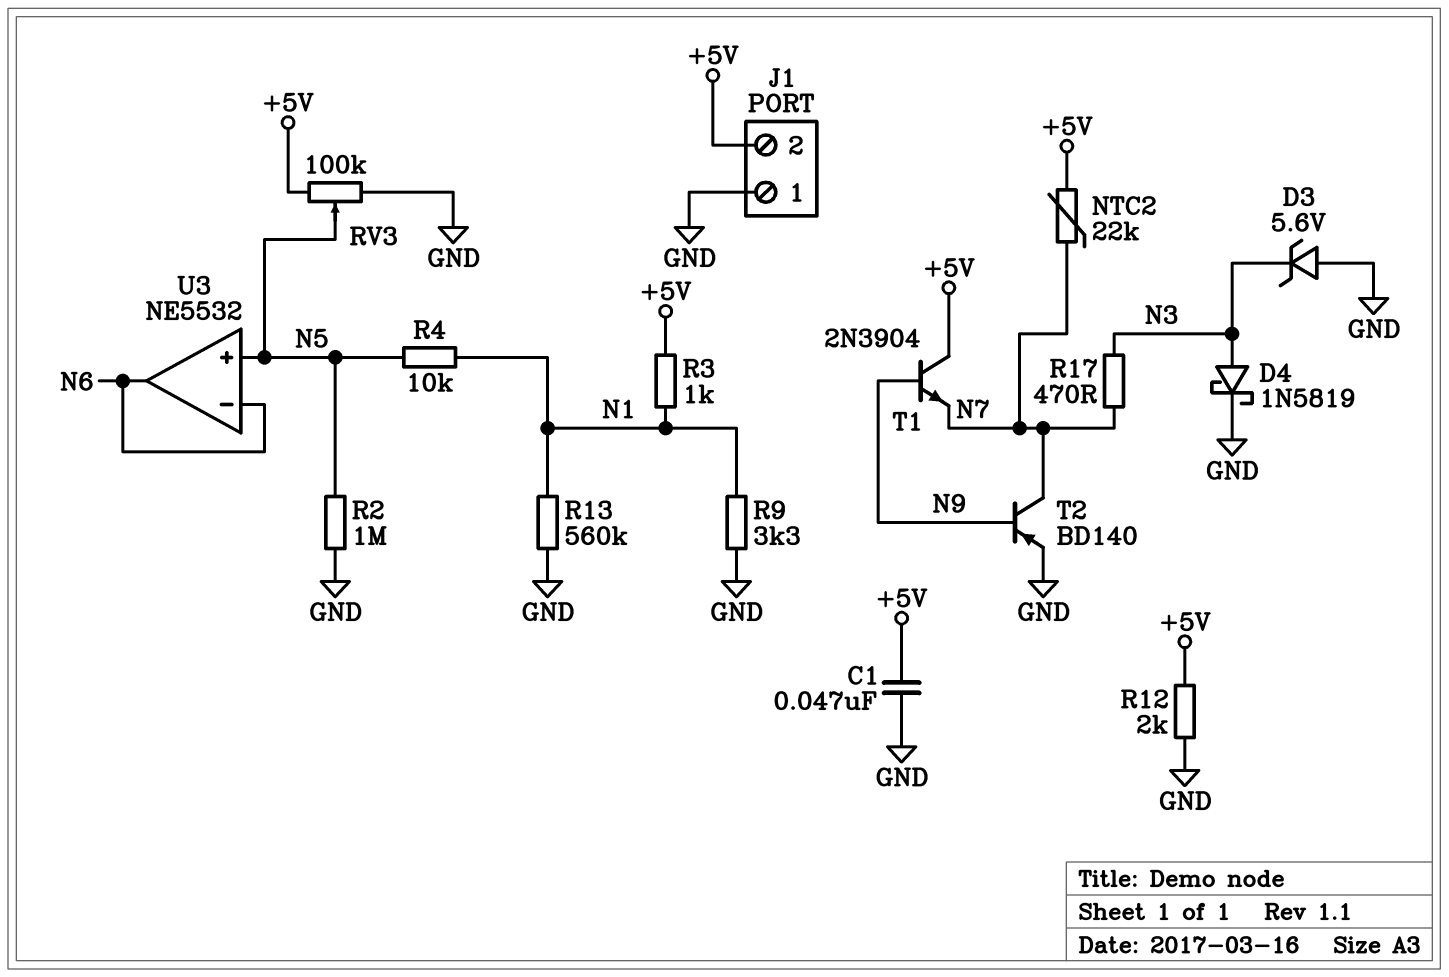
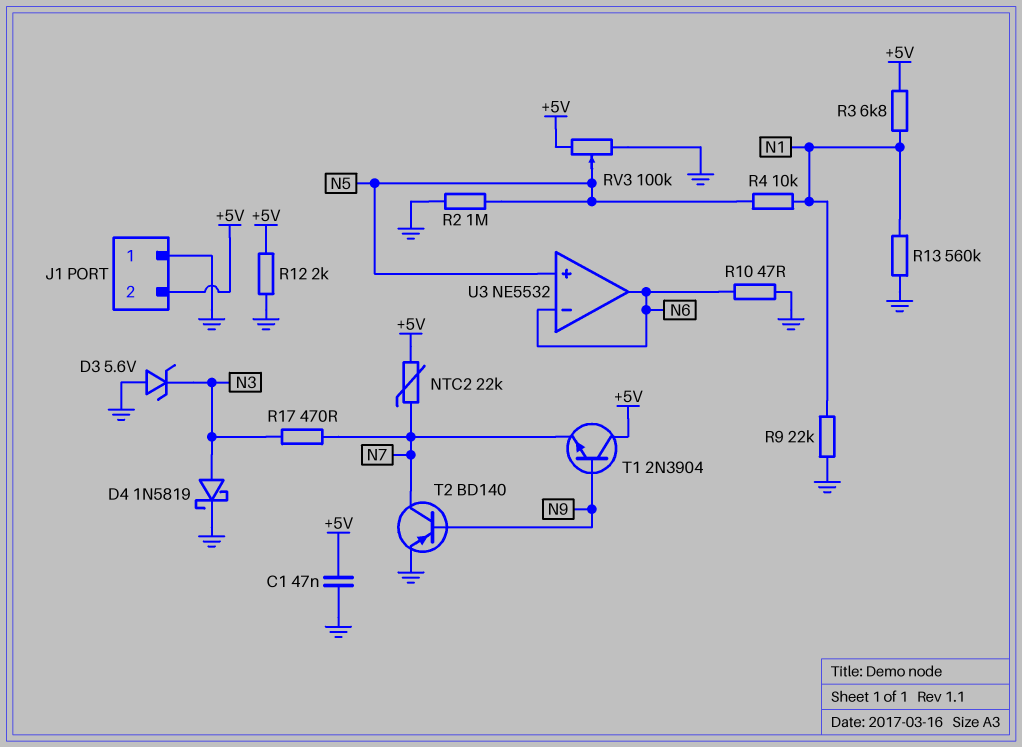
R3: 1k (+5V, N1) -> 6.8k (+5V, N1)
R9: 3.3k (GND, N1) -> 22k (GND, N1)
R10: none -> 47 (GND, N6)

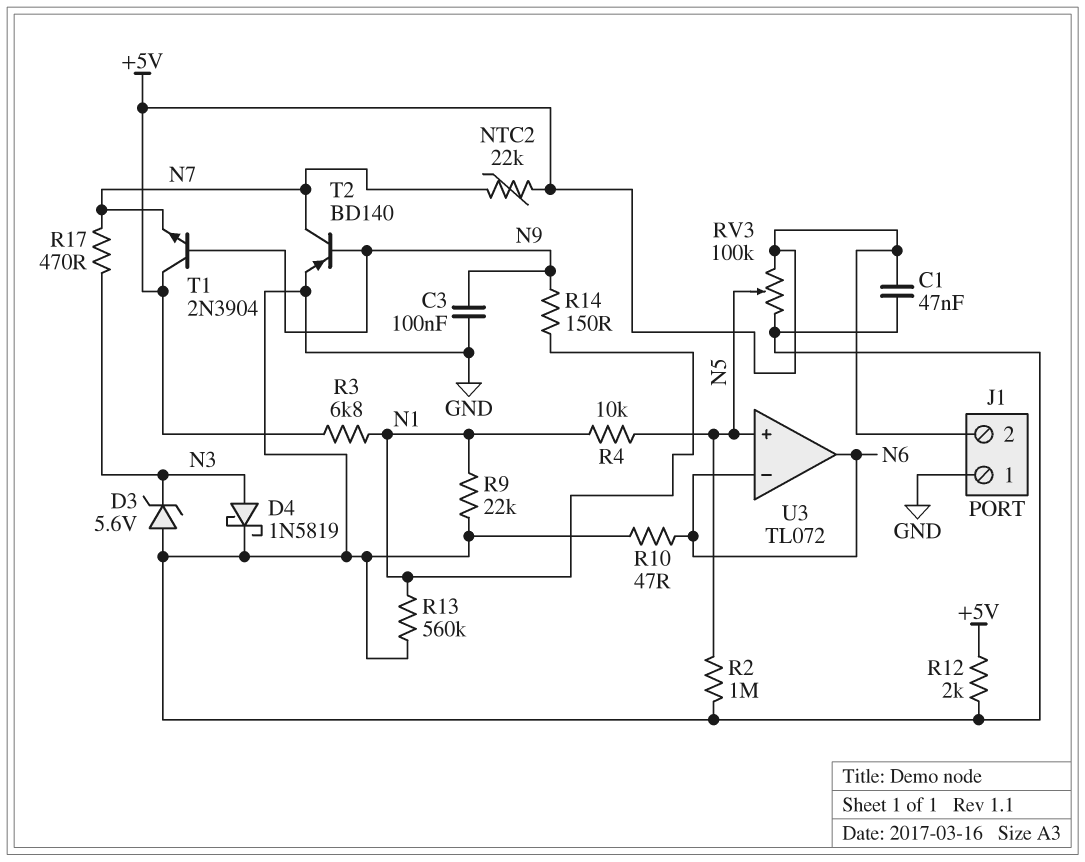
C3: none -> 100nF (GND, N9)
R14: none -> 150 (N1, N9)
U3: NE5532 -> TL072

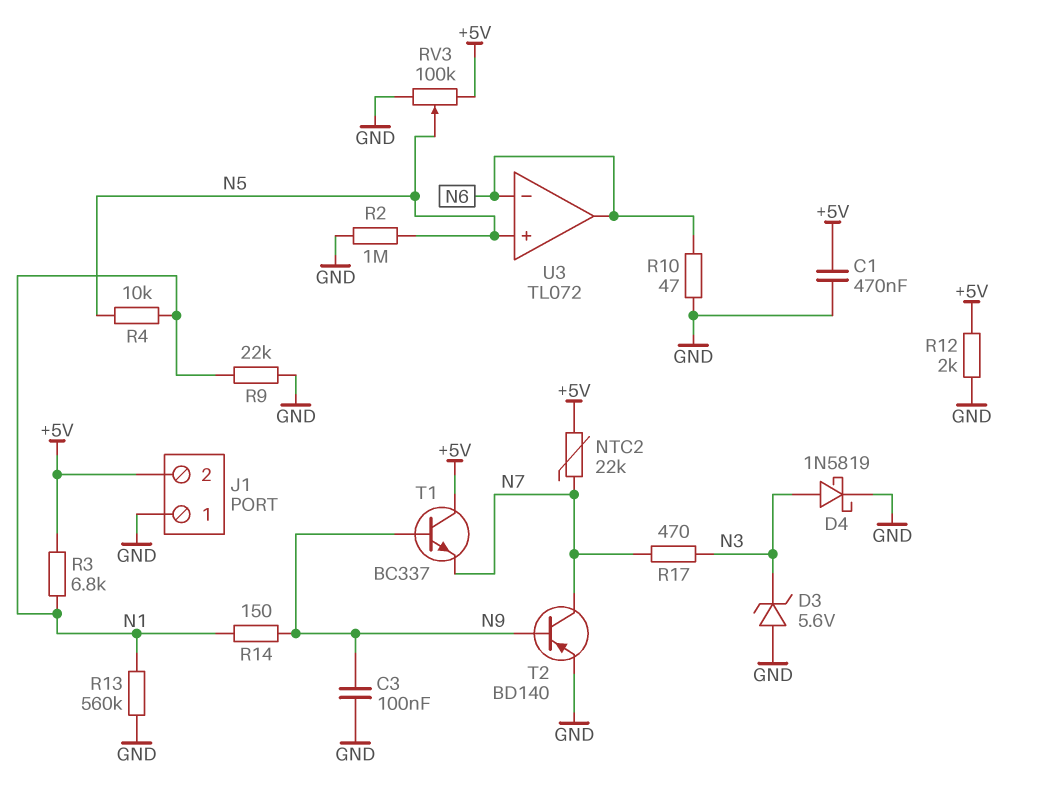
C1: 47nF (+5V, GND) -> 470nF (+5V, GND)
T1: NPN 2N3904 (B N9, C +5V, E N7) -> NPN BC337 (B N9, C +5V, E N7)

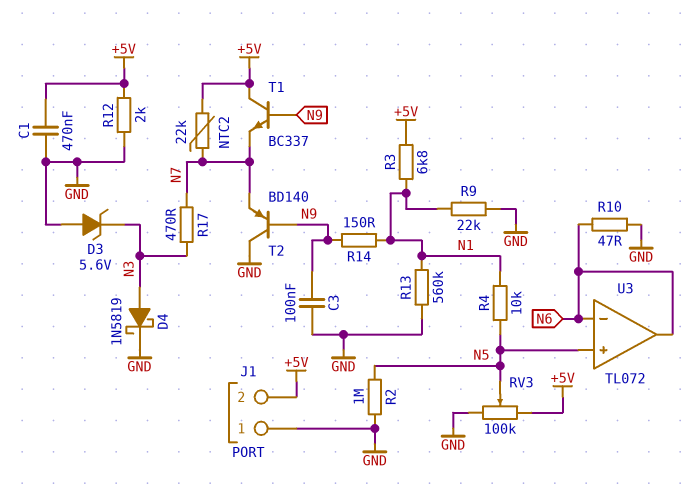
T2: PNP BD140 (B N9, C N7, E GND) -> PNP BD140 (B N9, C GND, E N7)

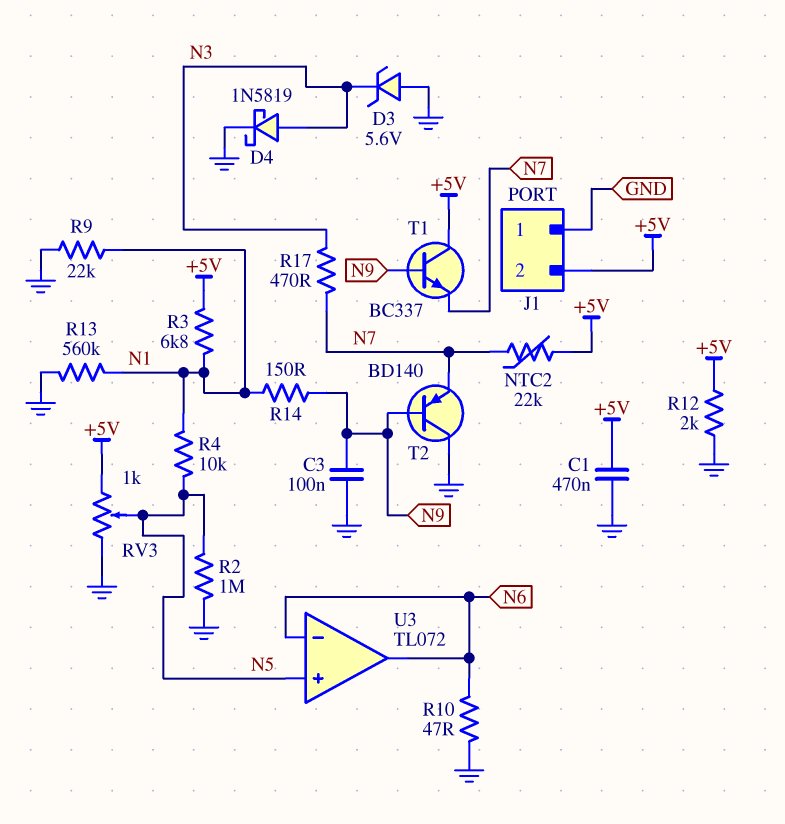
RV3: 100k (+5V, GND, wiper N5) -> 1k (+5V, GND, wiper N5)

